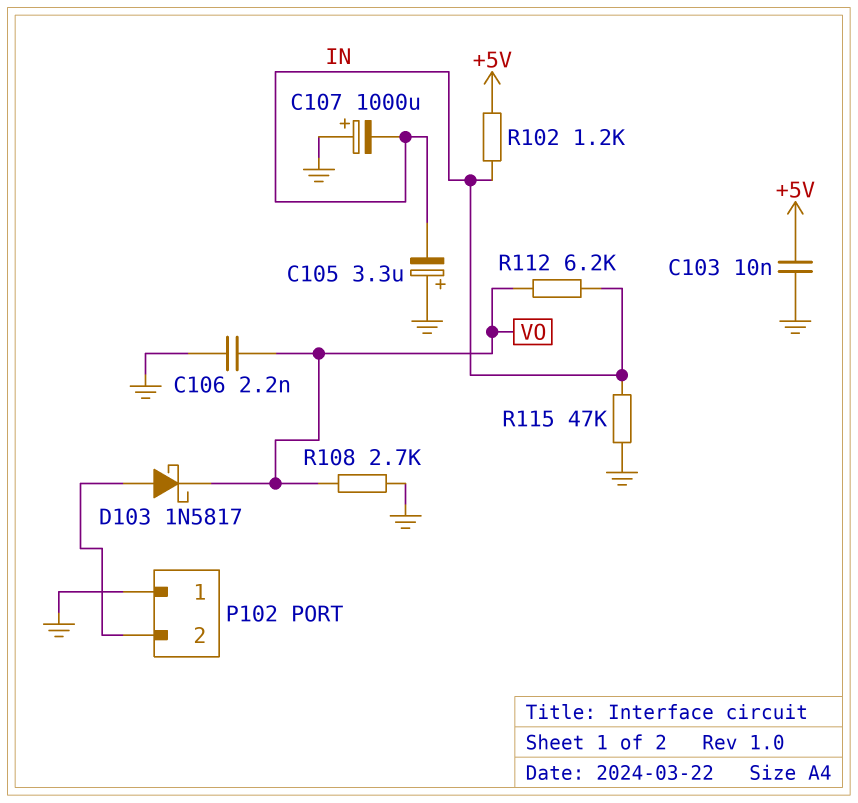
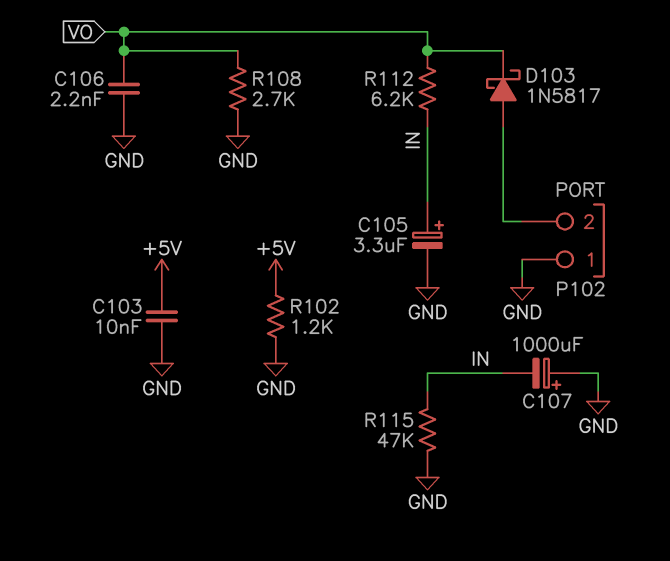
C105: 3.3uF (plus GND, minus IN) -> 3.3uF (plus IN, minus GND)
R102: 1.2k (+5V, IN) -> 1.2k (+5V, GND)

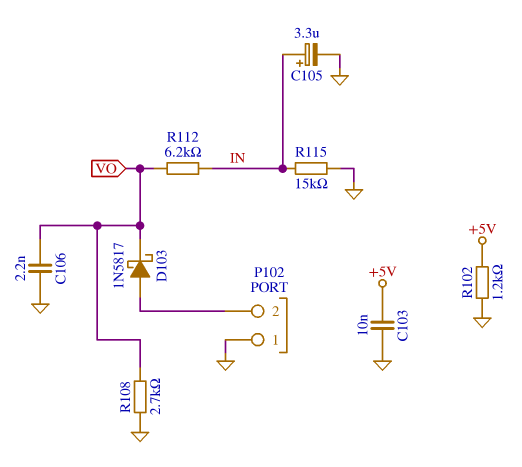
C107: 1000uF (plus GND, minus IN) -> none
R115: 47k (GND, IN) -> 15k (GND, IN)

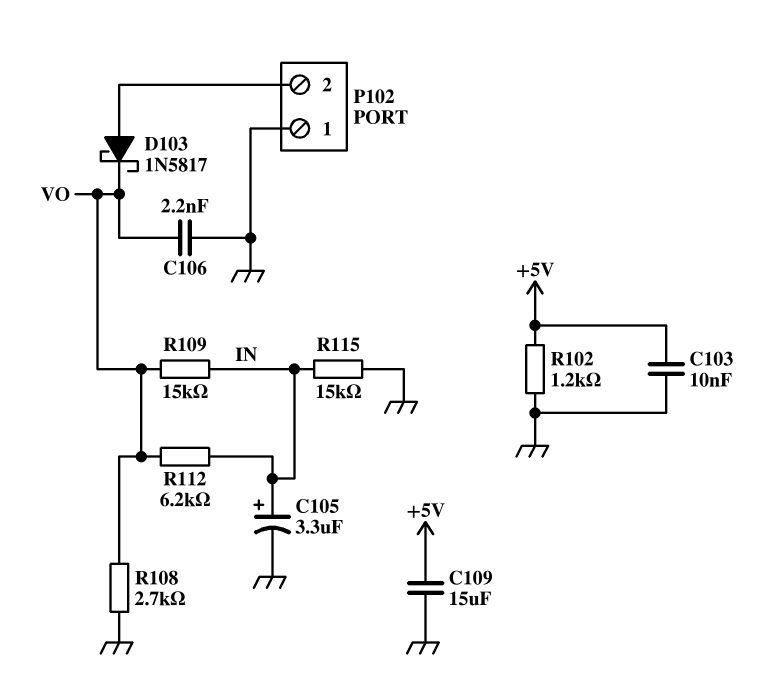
C109: none -> 15uF (+5V, GND)
R109: none -> 15k (IN, VO)

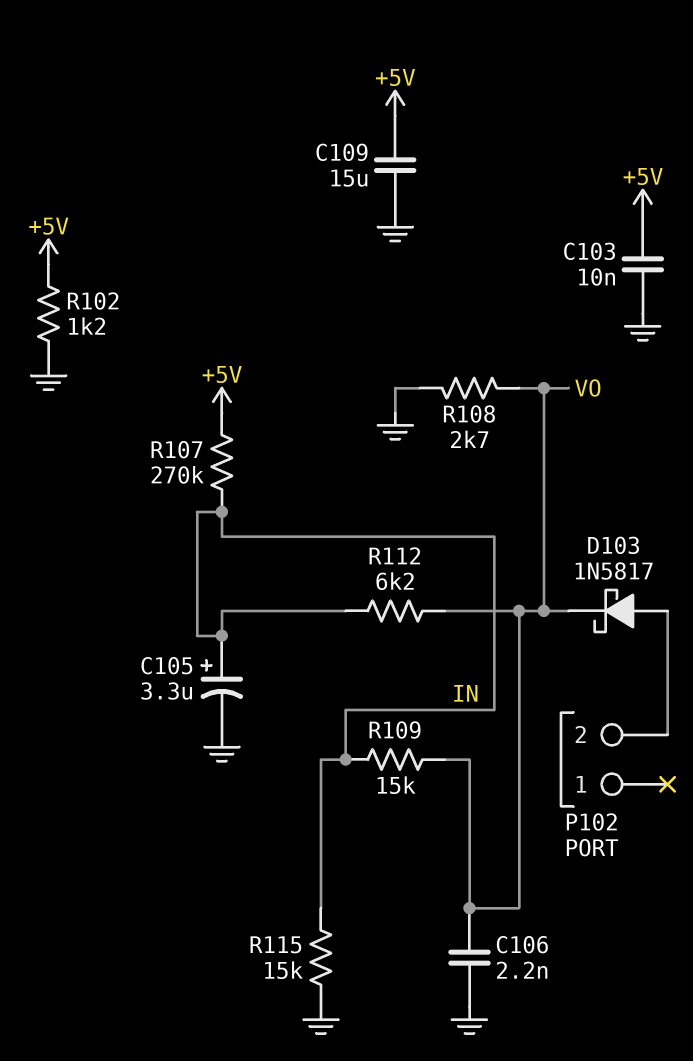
P102 pin 1: GND -> none
R107: none -> 270k (+5V, IN)

